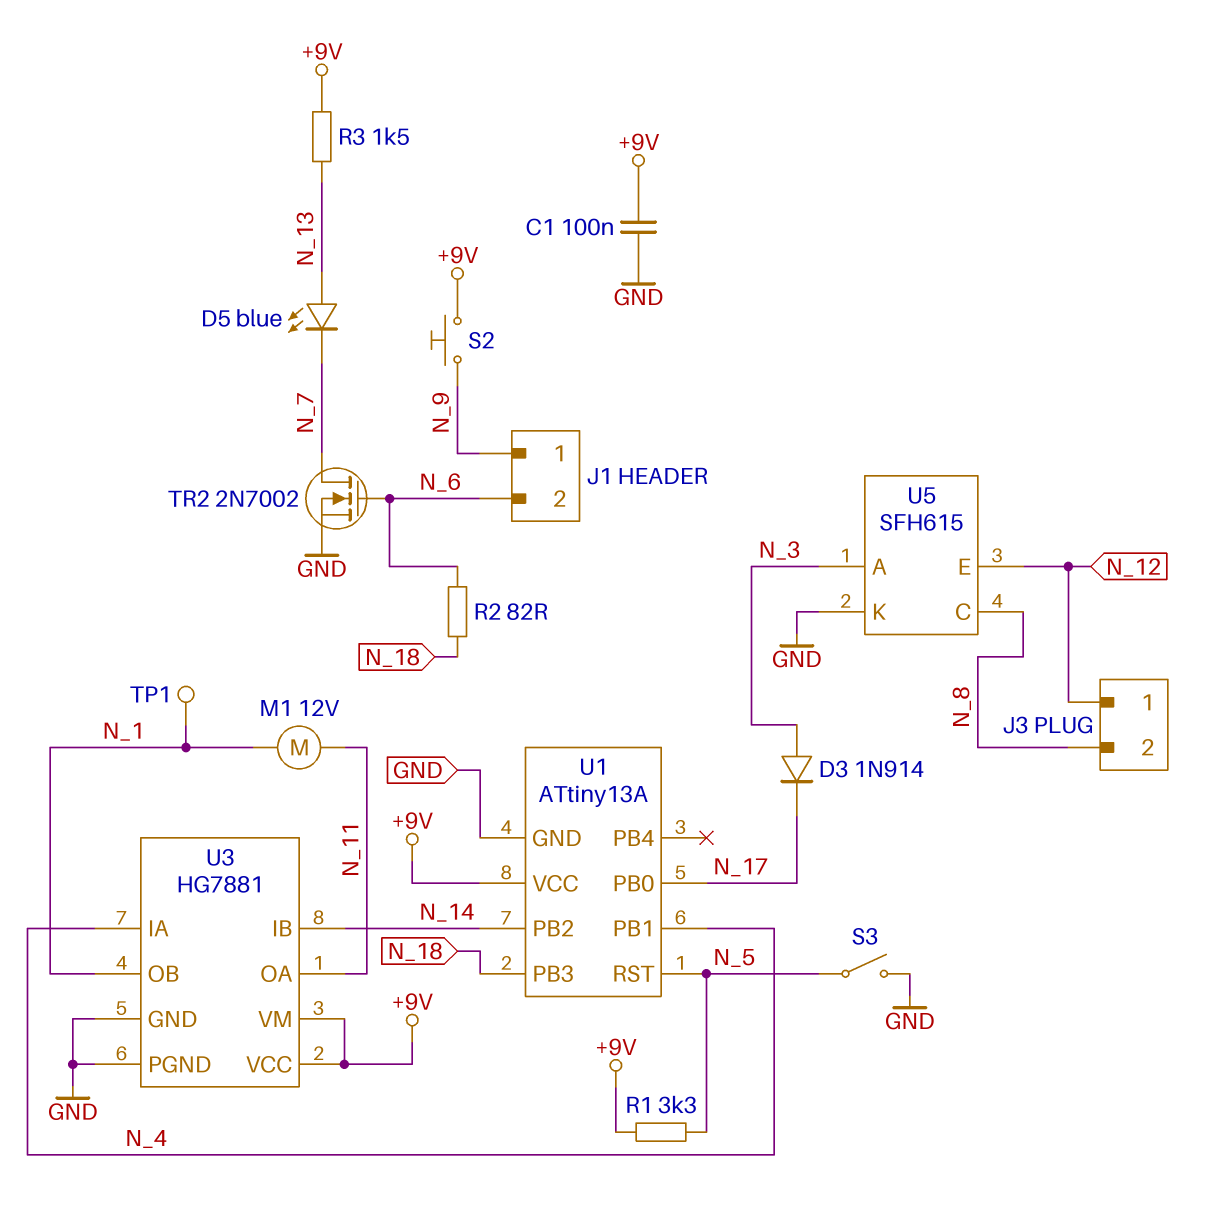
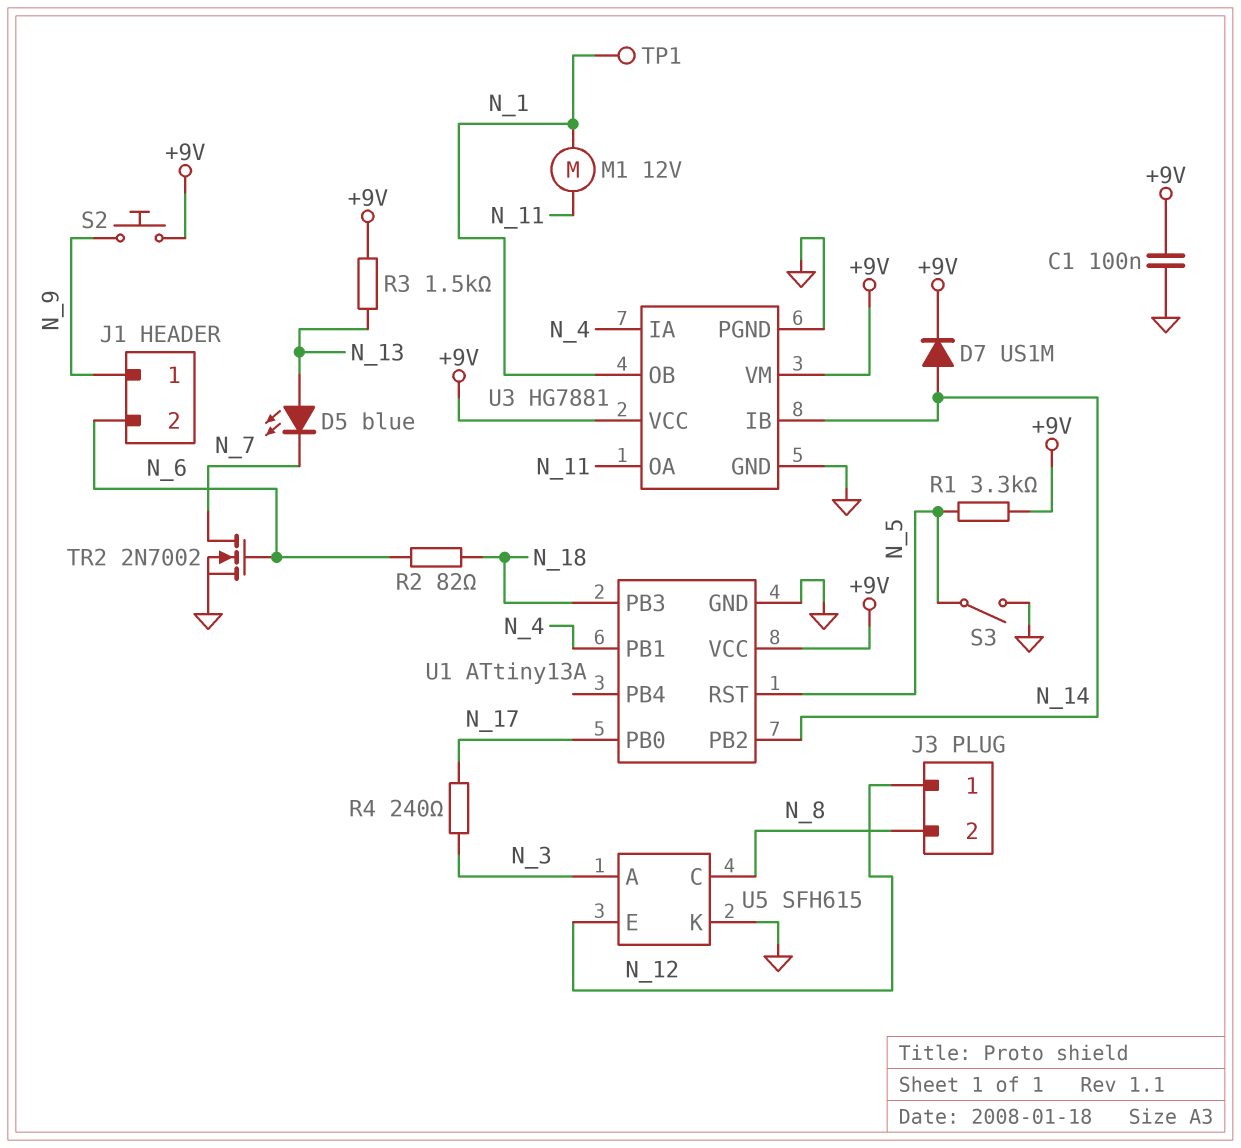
D3: diode 1N914 (A N_3, K N_17) -> none
D7: none -> diode US1M (A N_14, K +9V)
R4: none -> 240 (N_3, N_17)

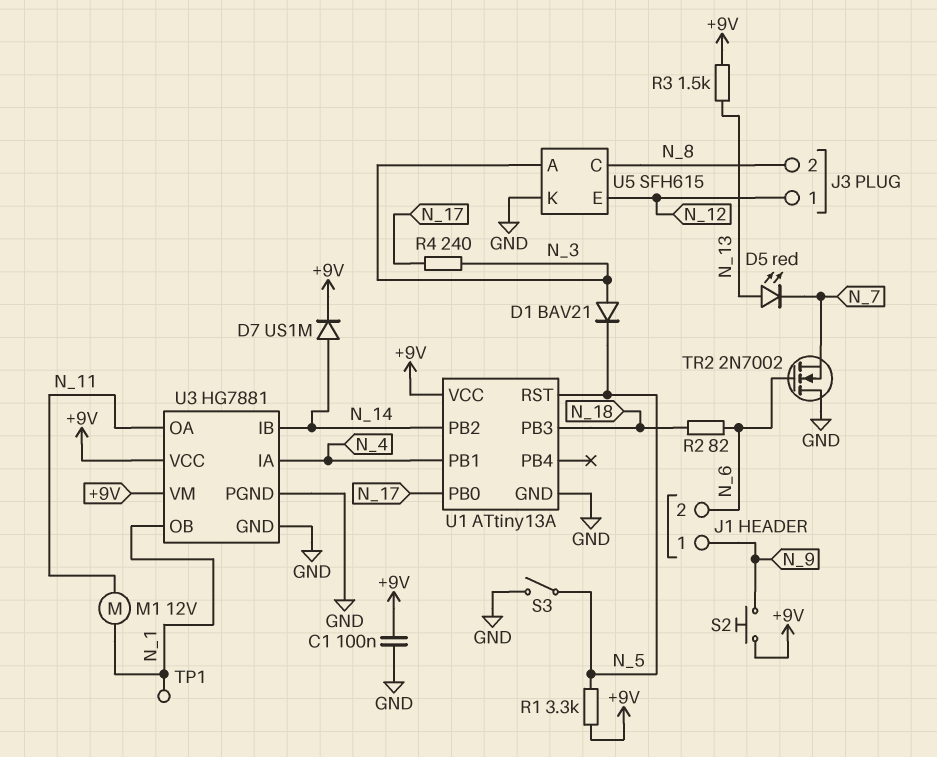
D1: none -> diode BAV21 (A N_3, K N_5)
D5: LED blue (A N_13, K N_7) -> LED red (A N_13, K N_7)
TR2: NMOS 2N7002 (G N_6, D N_7, S GND) -> NMOS 2N7002 (G N_6, D GND, S N_7)

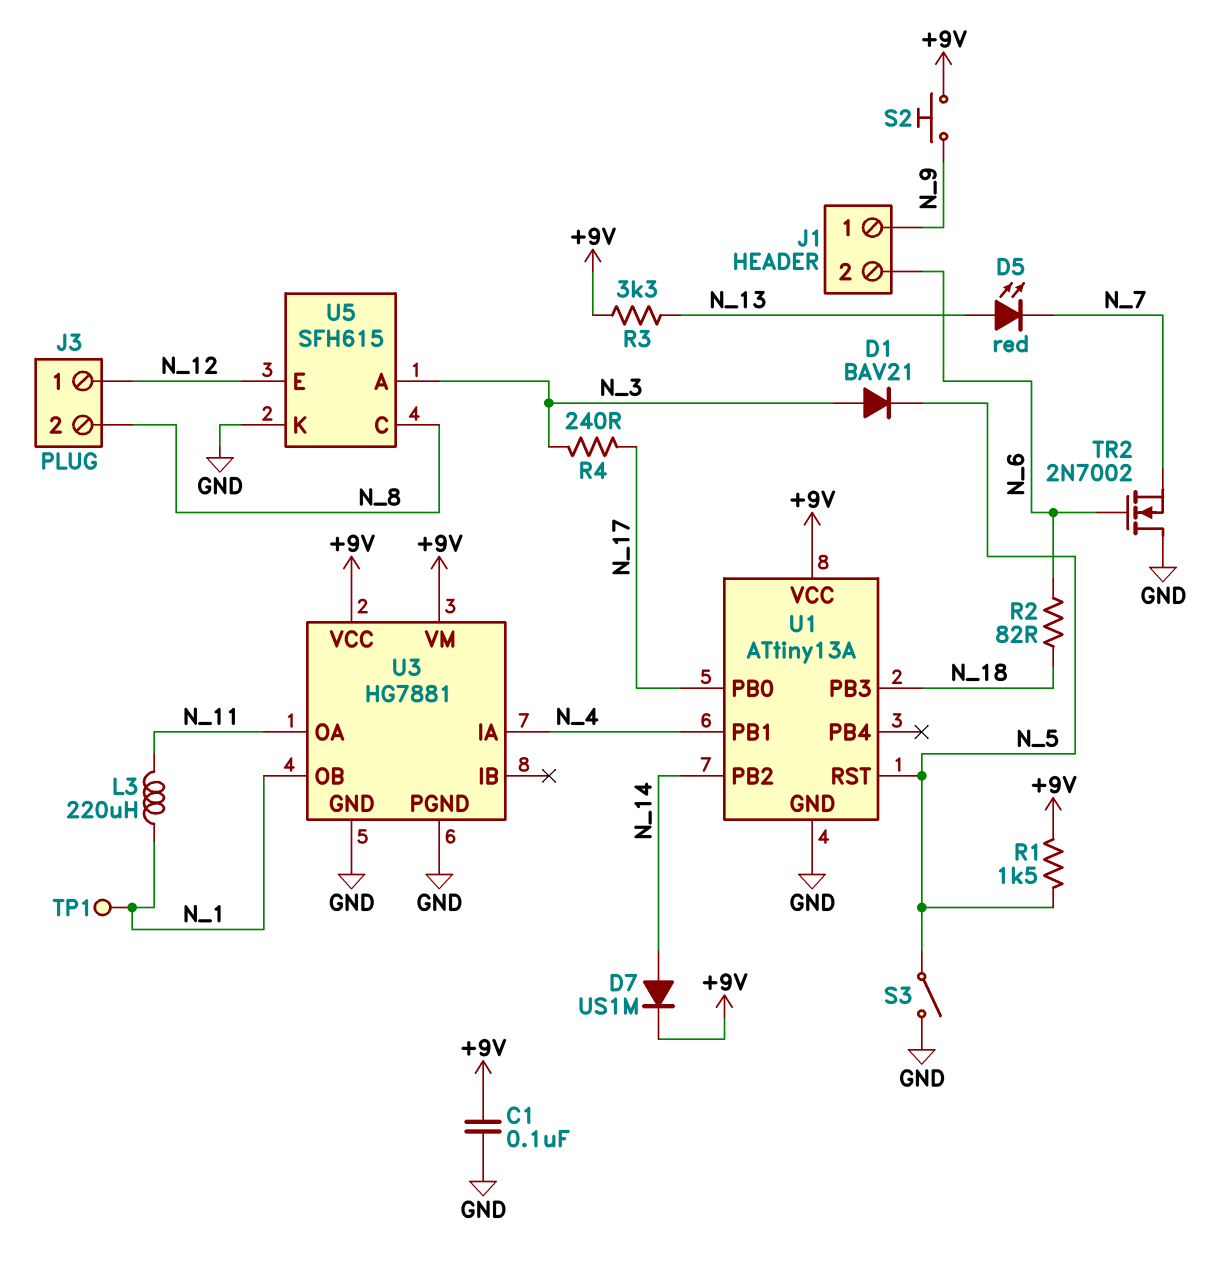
L3: none -> 220uH (N_1, N_11)
M1: motor 12V (N_1, N_11) -> none
R1: 3.3k (+9V, N_5) -> 1.5k (+9V, N_5)
R3: 1.5k (+9V, N_13) -> 3.3k (+9V, N_13)
U3 pin IB: N_14 -> none

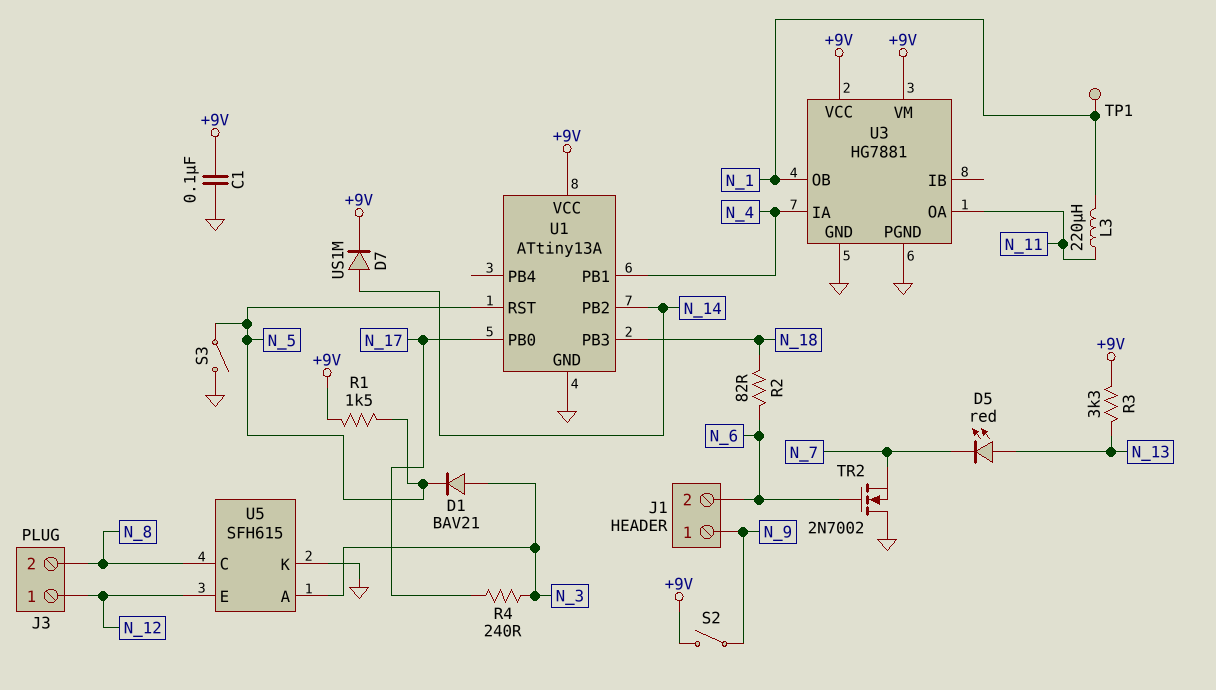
S2: button (+9V, N_9) -> switch (+9V, N_9)

